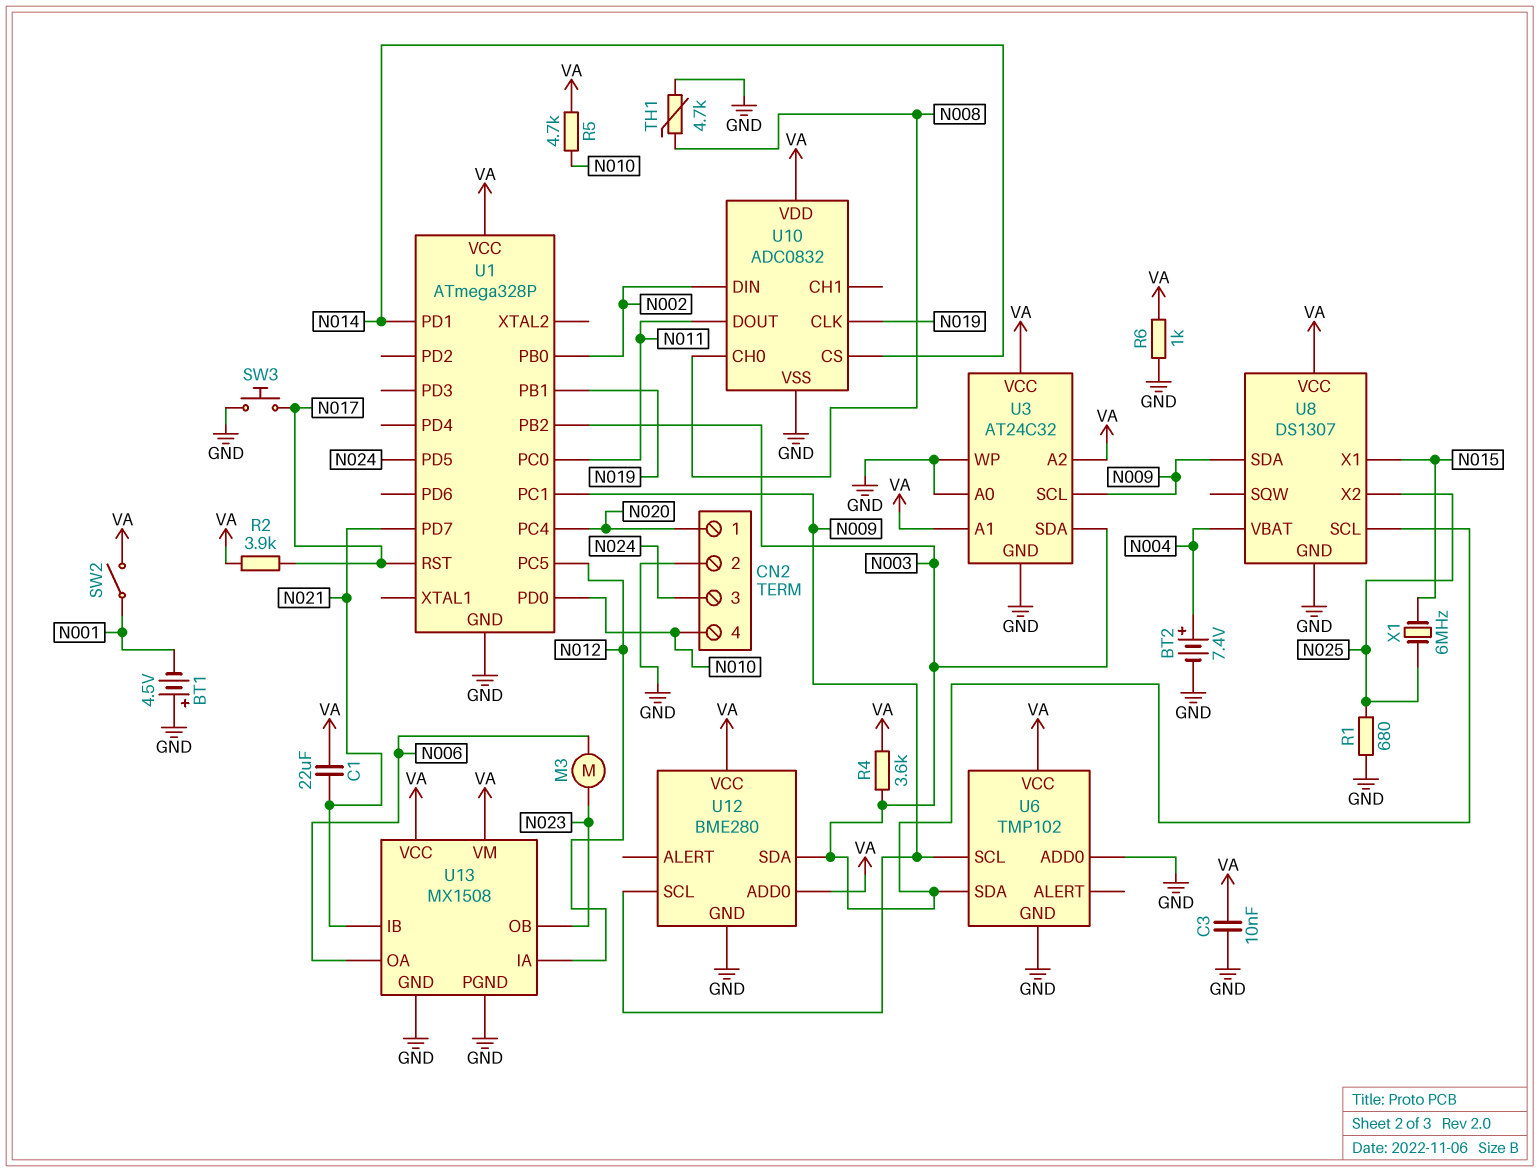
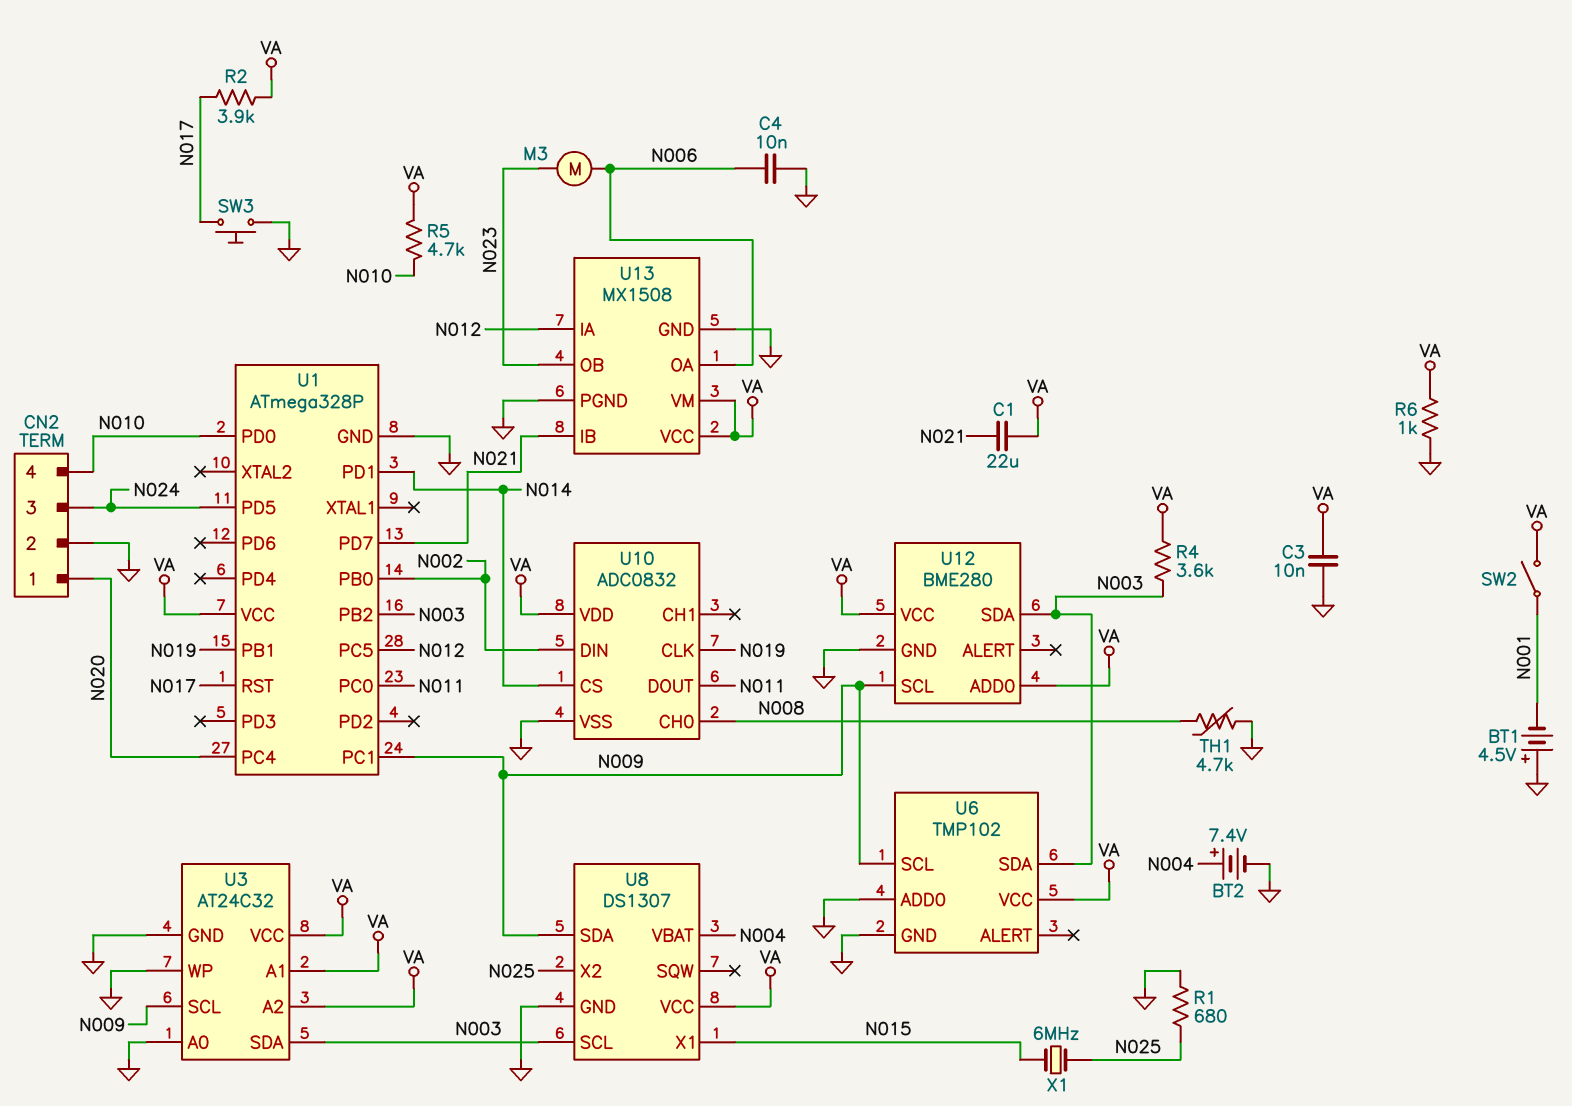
C4: none -> 10nF (GND, N006)

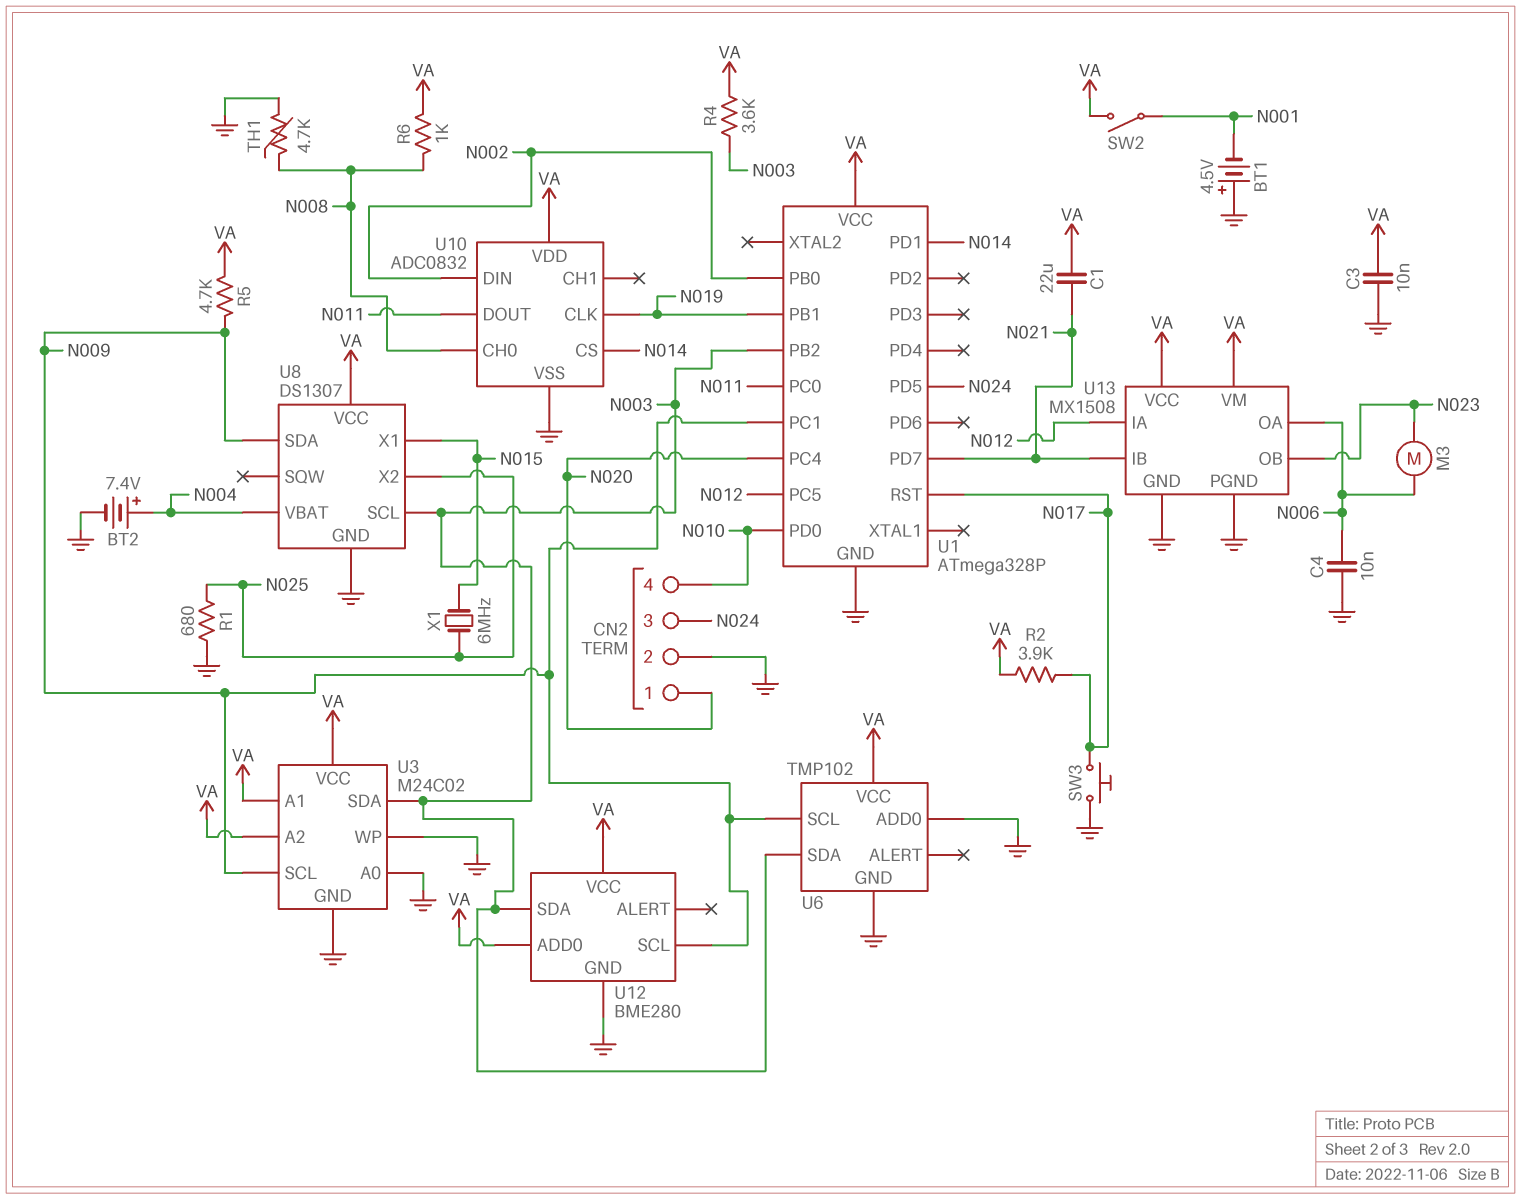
R5: 4.7k (N010, VA) -> 4.7k (N009, VA)
R6: 1k (GND, VA) -> 1k (N008, VA)
U3: AT24C32 -> M24C02

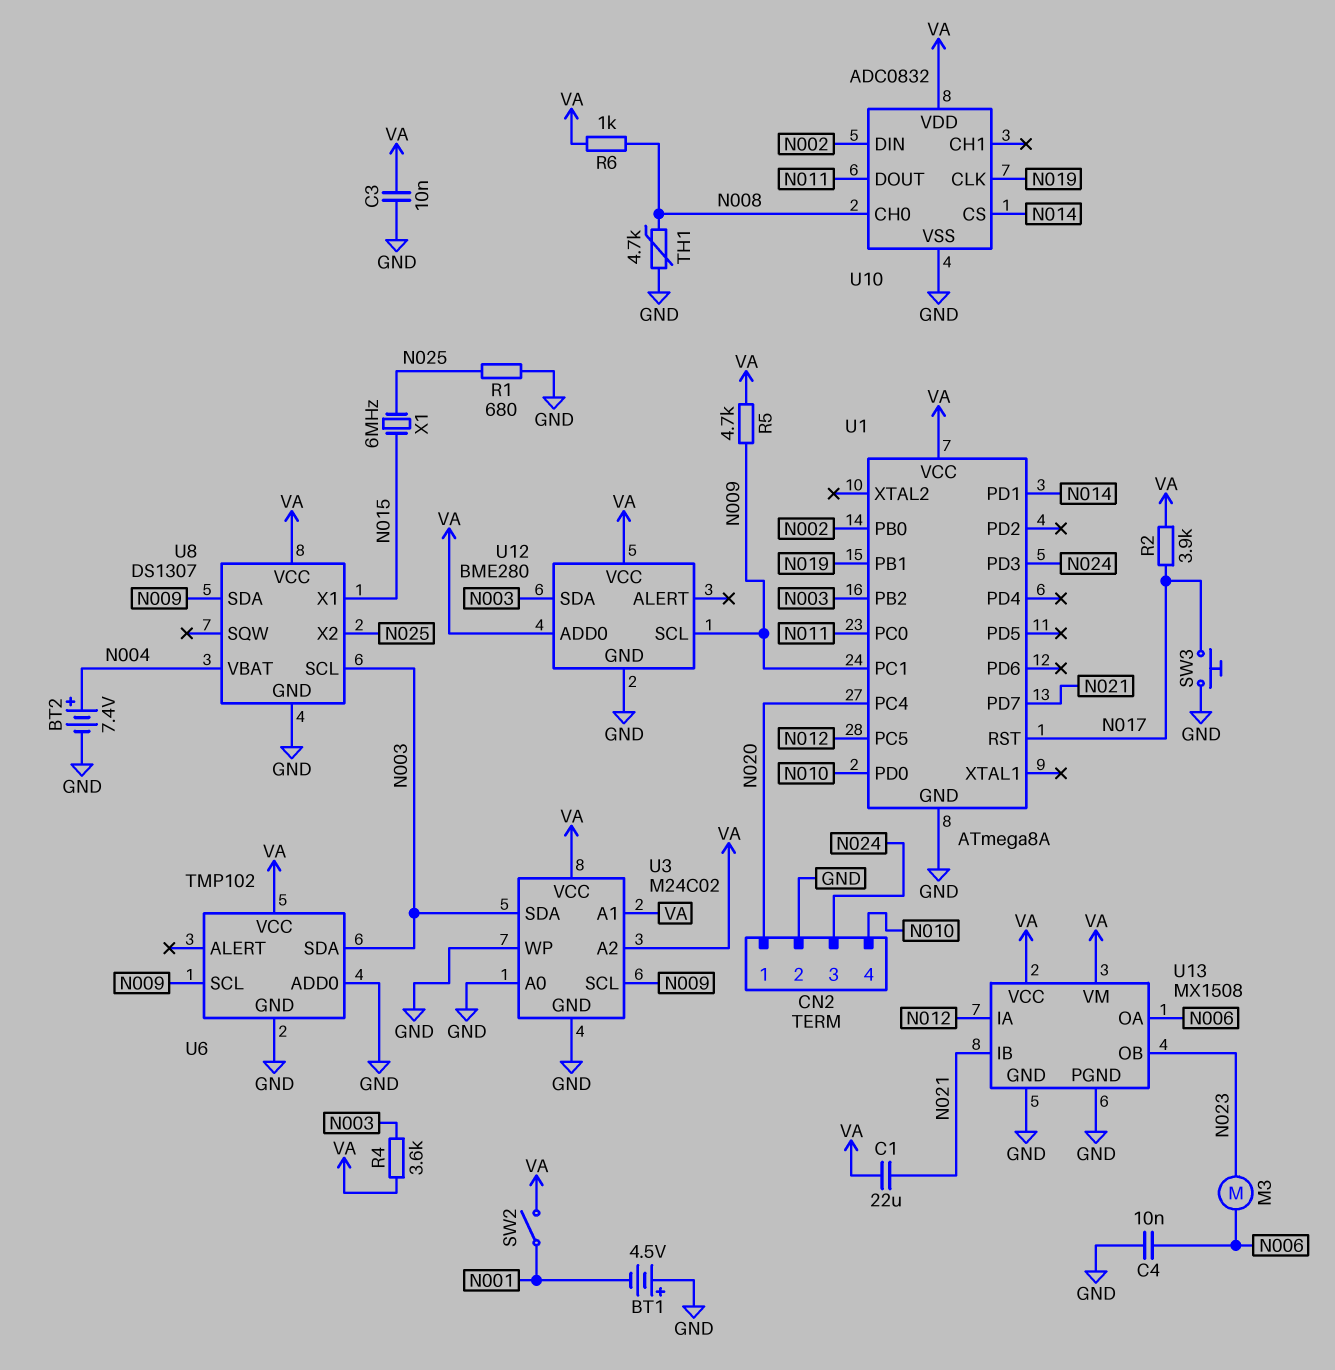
U1: ATmega328P -> ATmega8A
U1 pin PD3: none -> N024
U1 pin PD5: N024 -> none

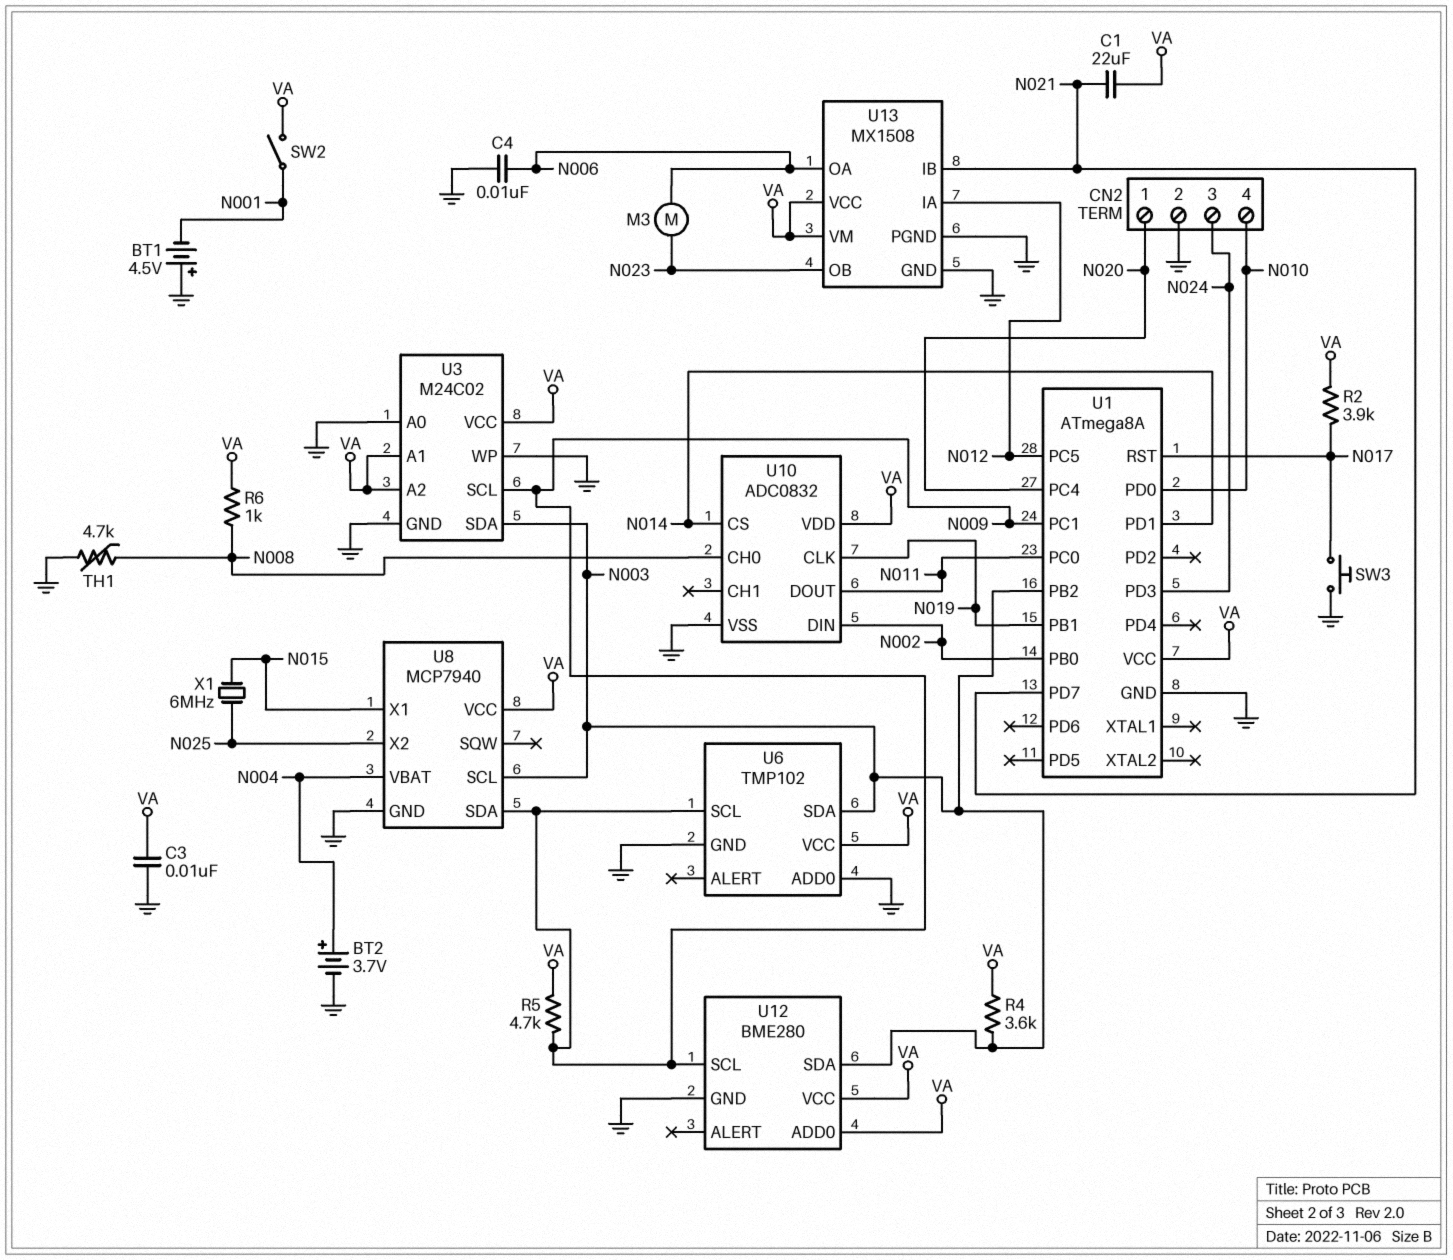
BT2: 7.4V (plus N004, minus GND) -> 3.7V (plus N004, minus GND)
R1: 680 (GND, N025) -> none
U8: DS1307 -> MCP7940

